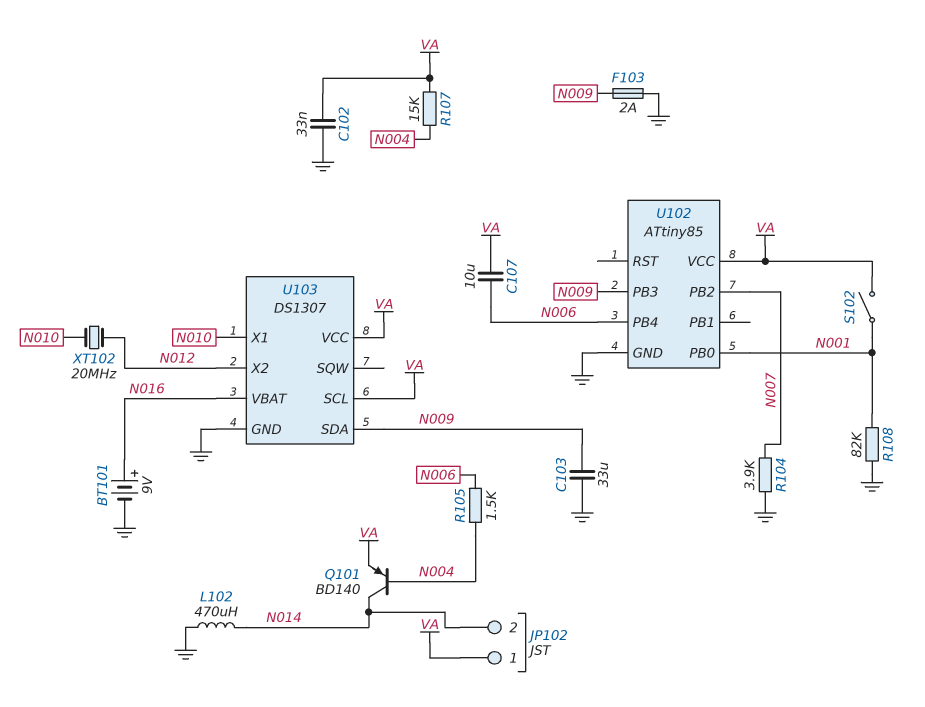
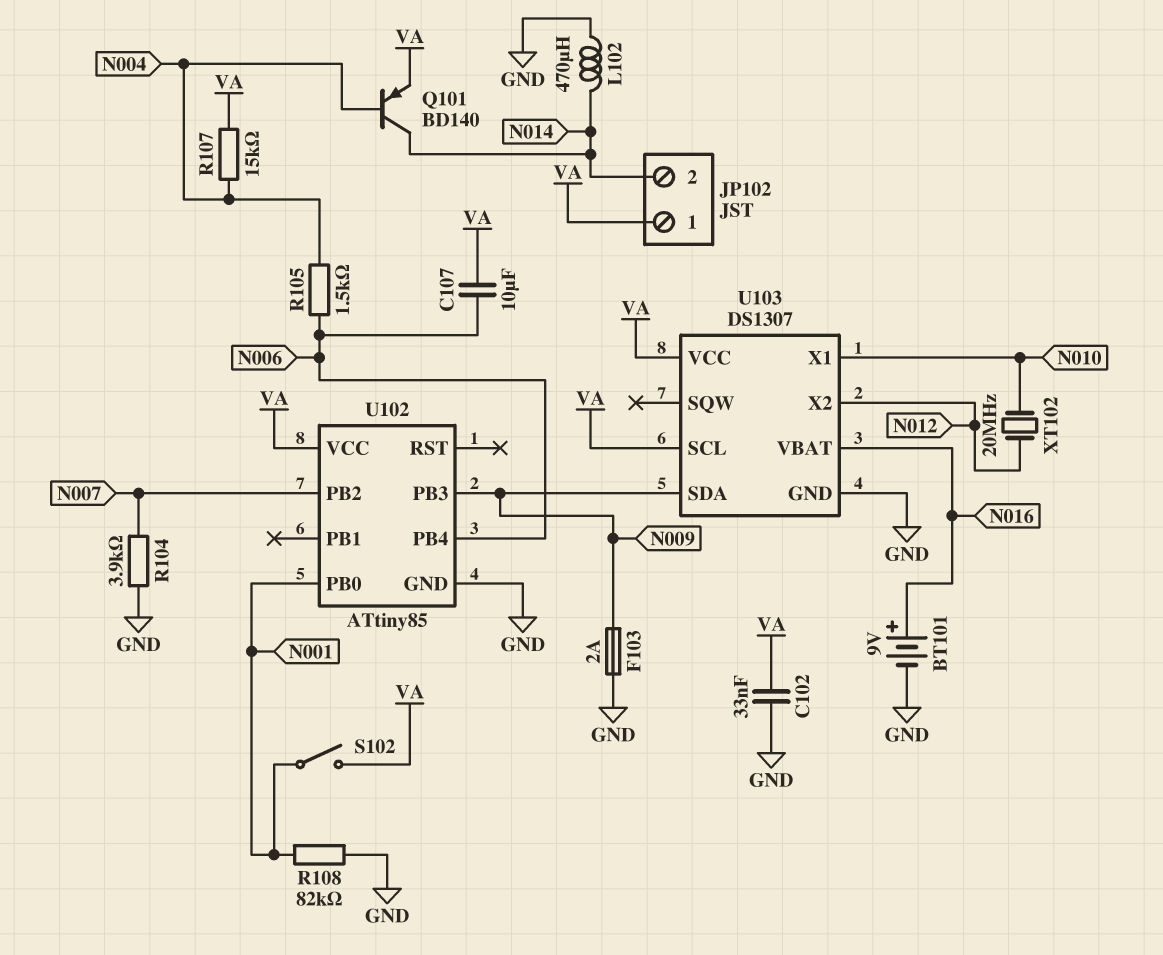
C103: 33uF (GND, N009) -> none

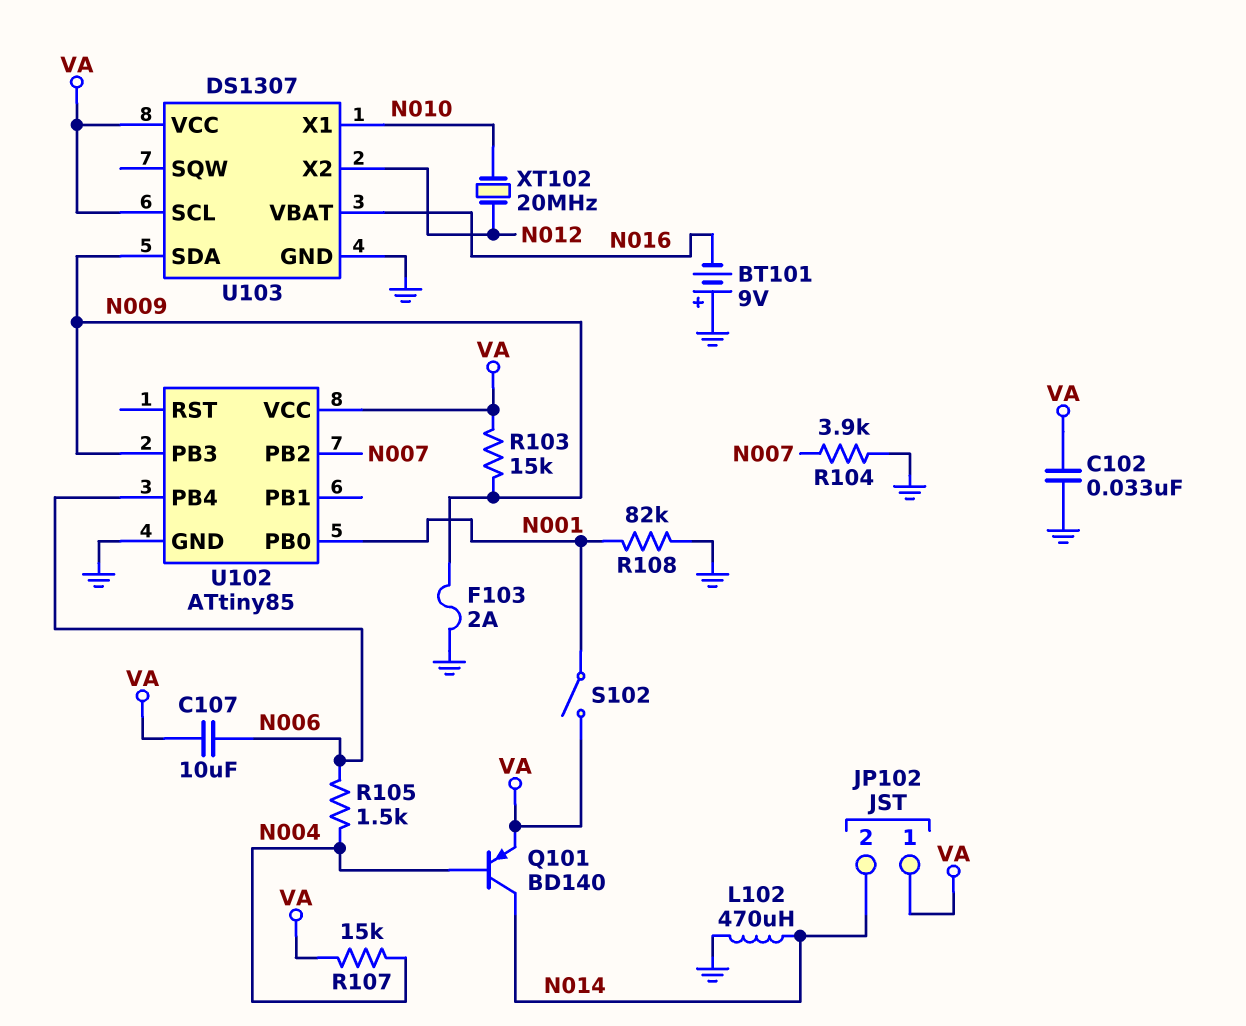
BT101: 9V (plus N016, minus GND) -> 9V (plus GND, minus N016)
R103: none -> 15k (N009, VA)

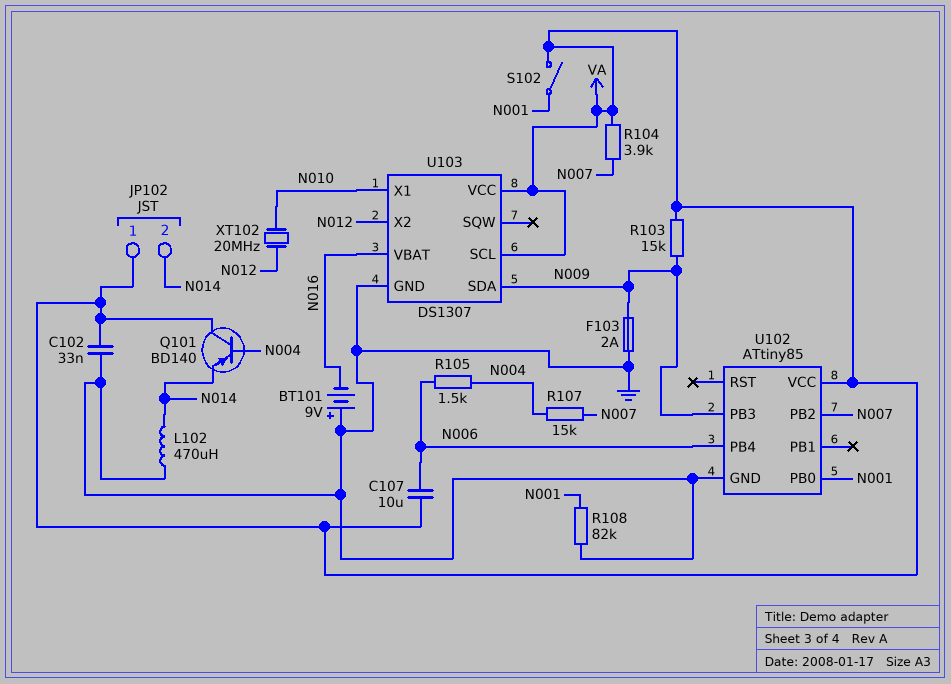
Q101: PNP BD140 (B N004, C N014, E VA) -> PNP BD140 (B N004, C VA, E N014)
R104: 3.9k (GND, N007) -> 3.9k (N007, VA)
R107: 15k (N004, VA) -> 15k (N004, N007)

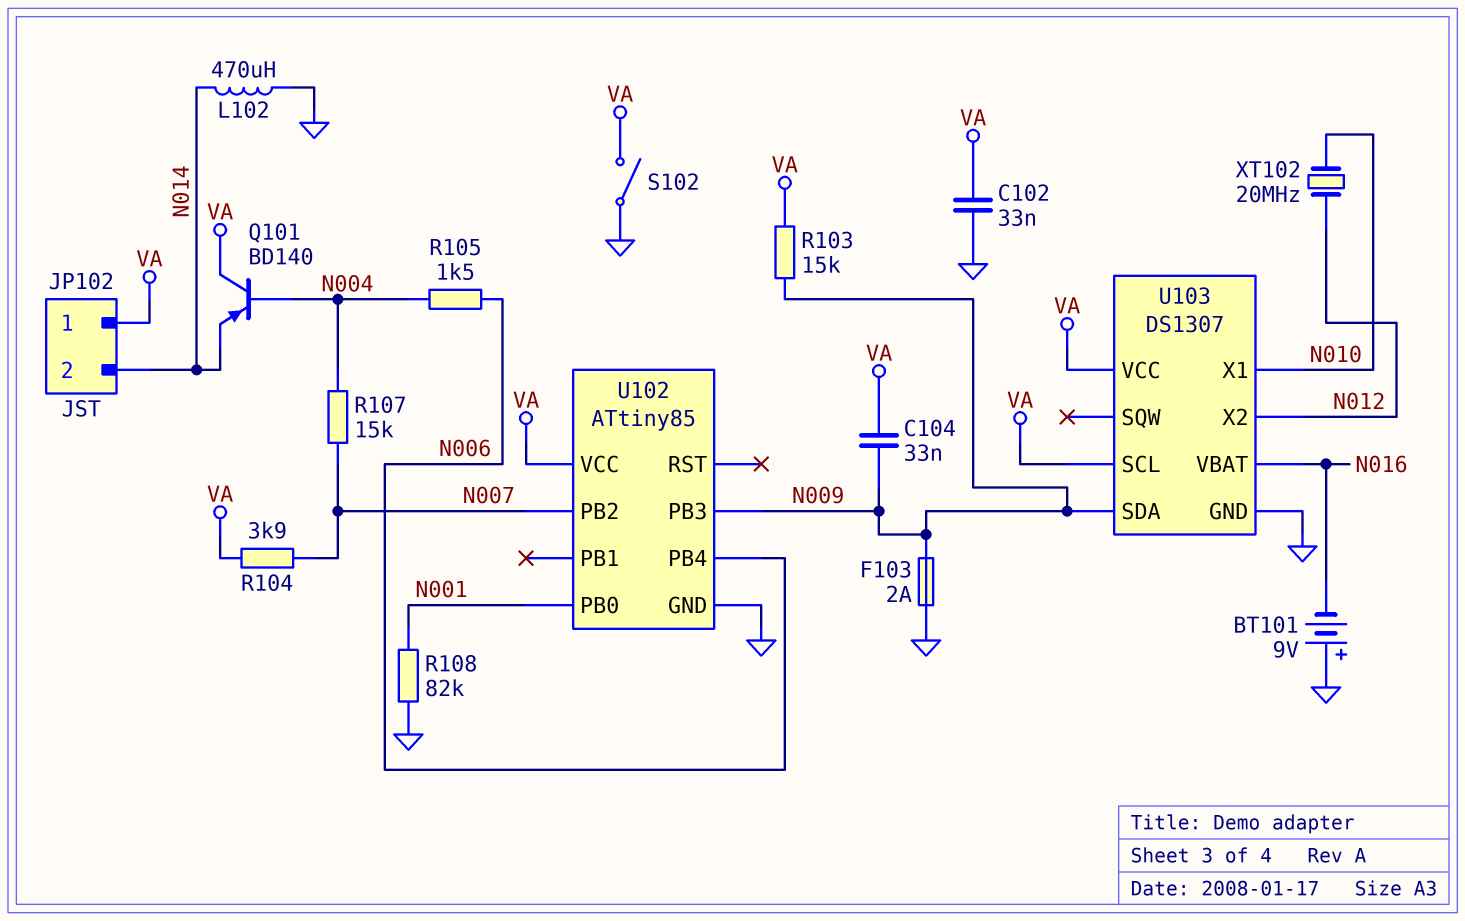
C104: none -> 33nF (N009, VA)
C107: 10uF (N006, VA) -> none
S102: switch (N001, VA) -> switch (GND, VA)

